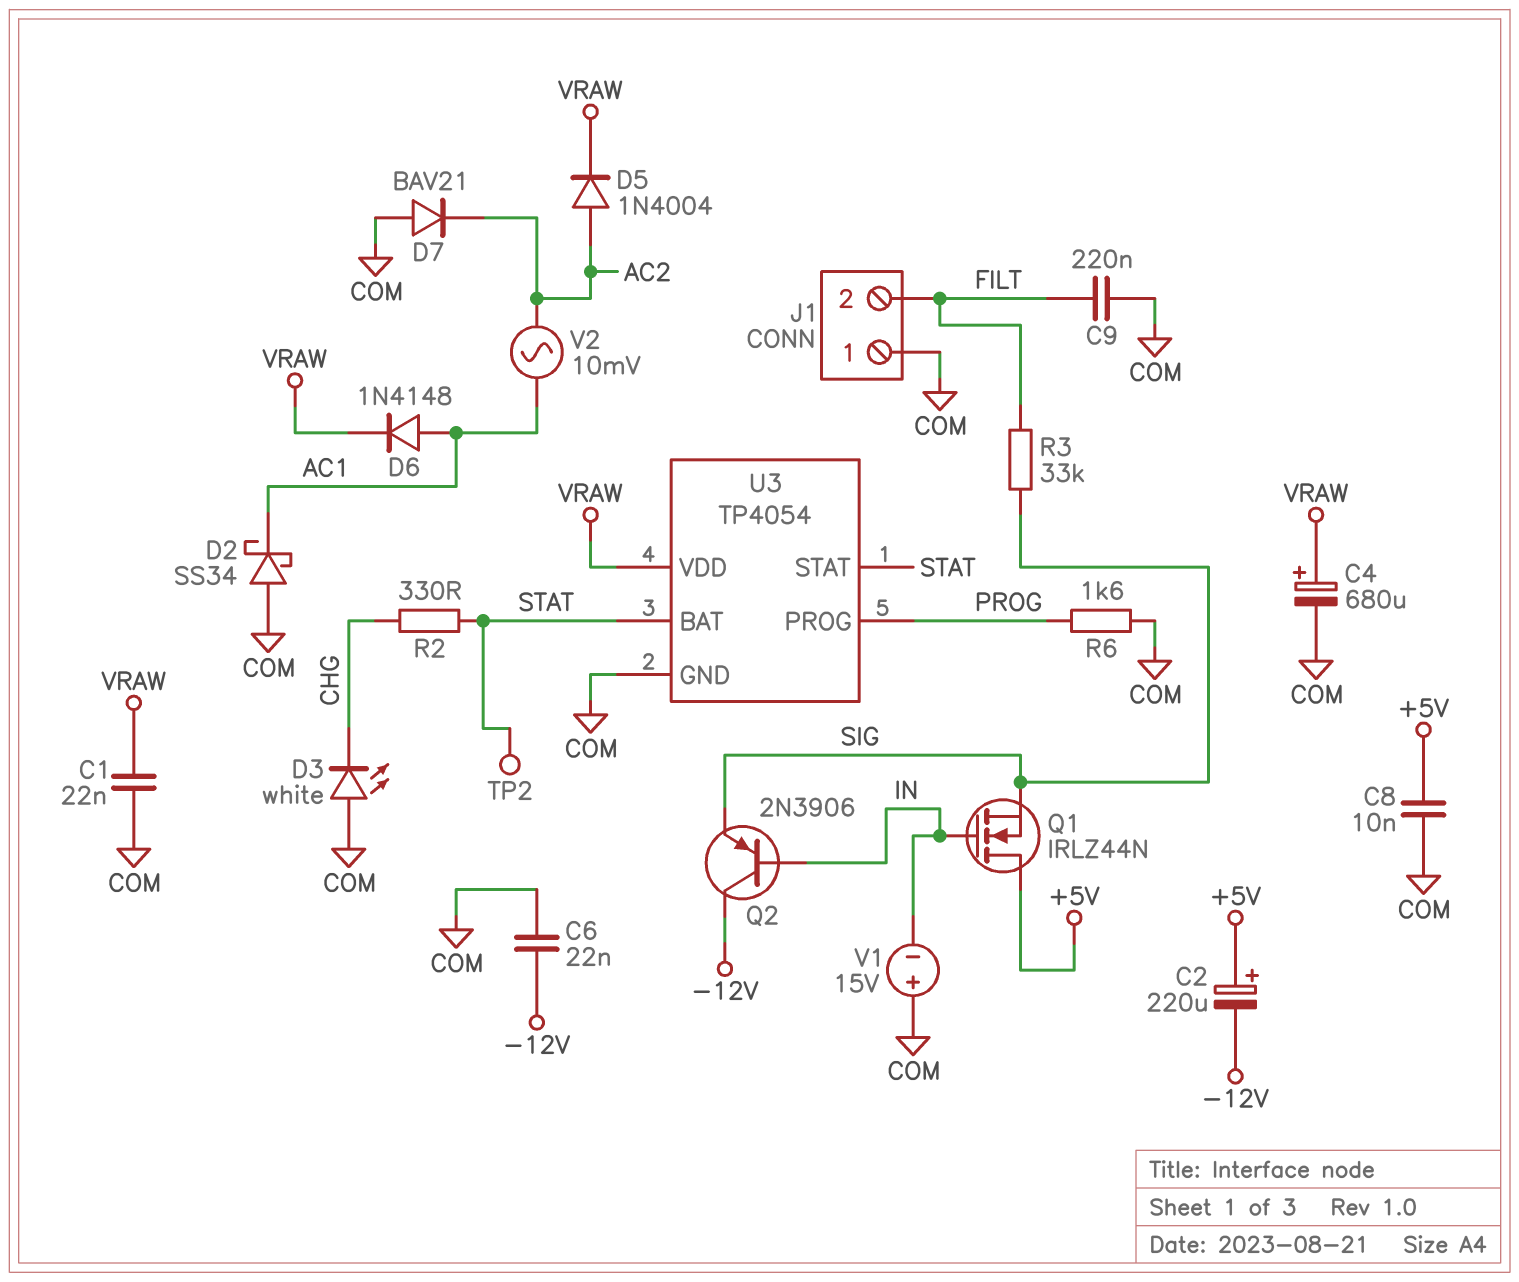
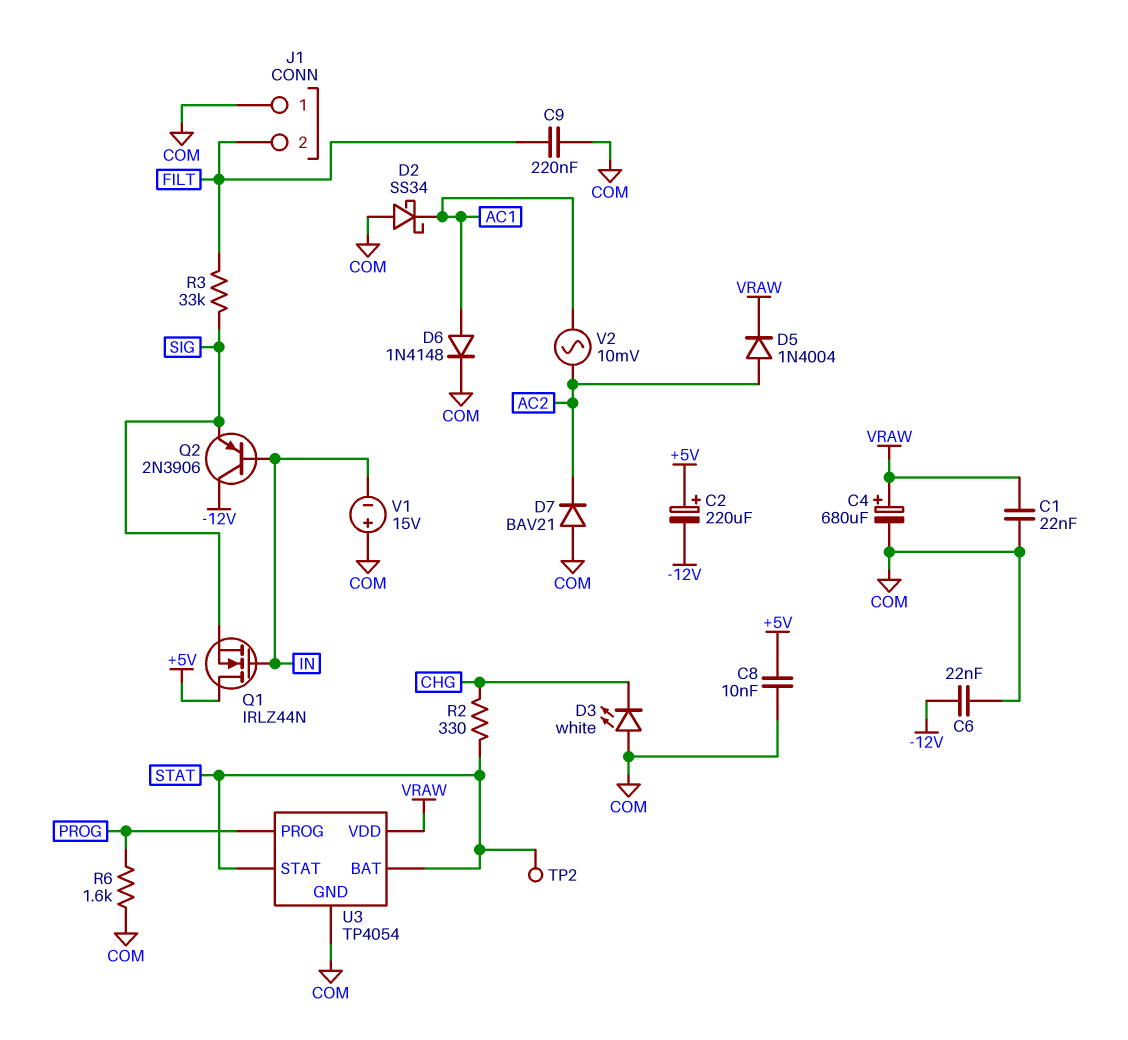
D6: diode 1N4148 (A AC1, K VRAW) -> diode 1N4148 (A AC1, K COM)

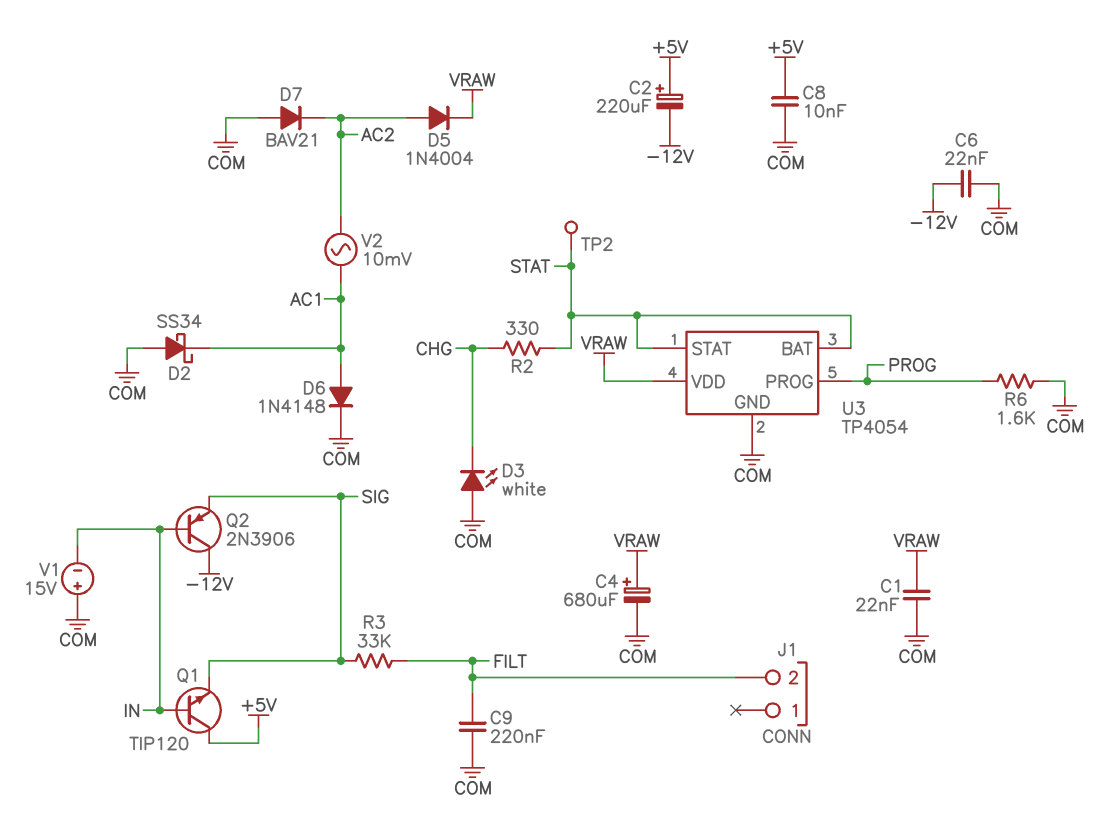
J1 pin 1: COM -> none
Q1: NMOS IRLZ44N (G IN, D +5V, S SIG) -> NPN TIP120 (B IN, C +5V, E SIG)

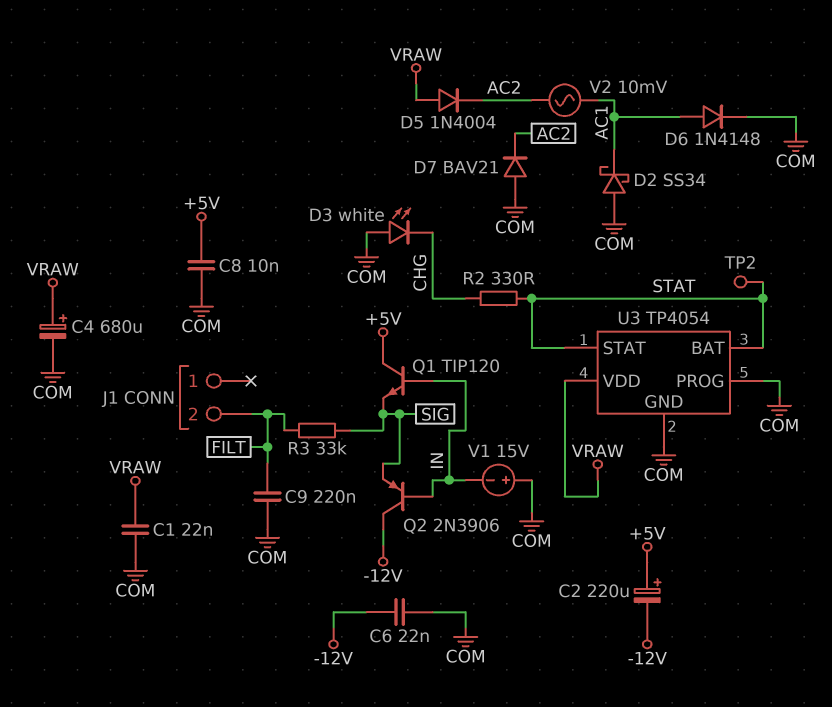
D5: diode 1N4004 (A AC2, K VRAW) -> diode 1N4004 (A VRAW, K AC2)
R6: 1.6k (COM, PROG) -> none
U3 pin PROG: PROG -> COM

